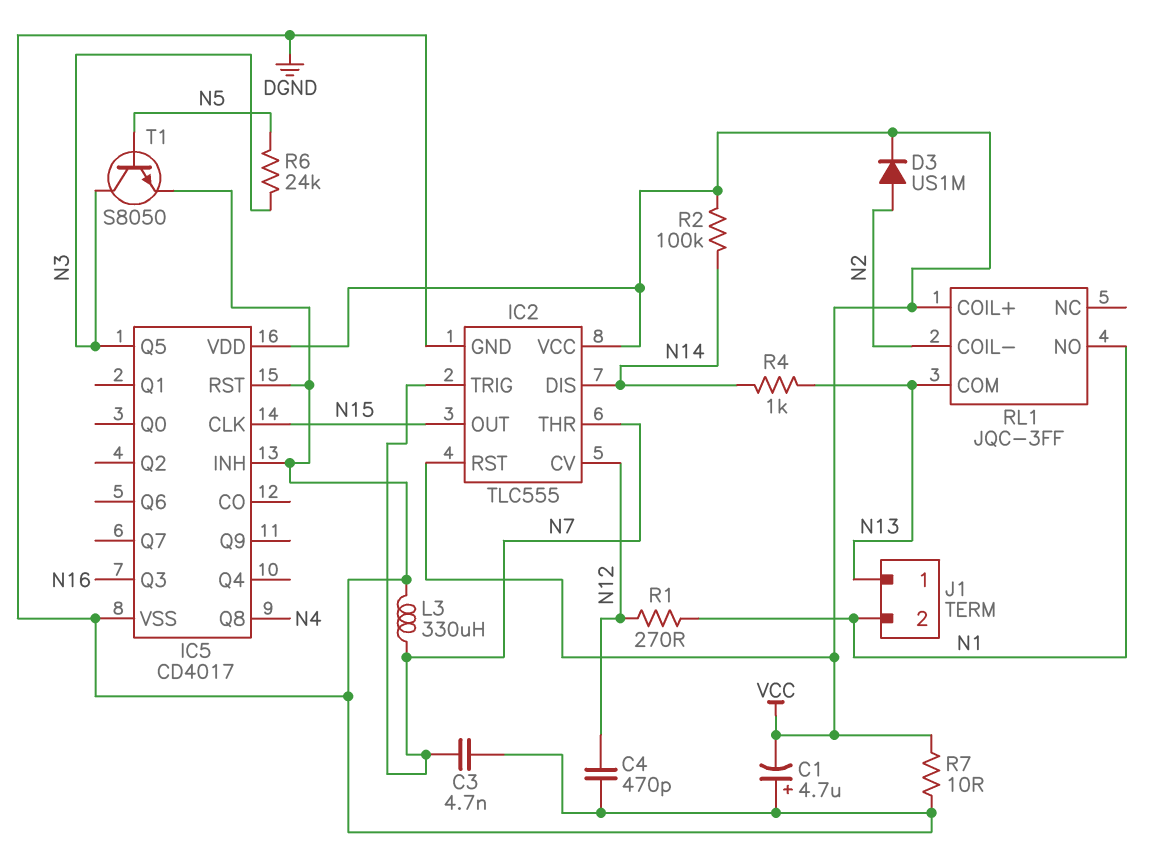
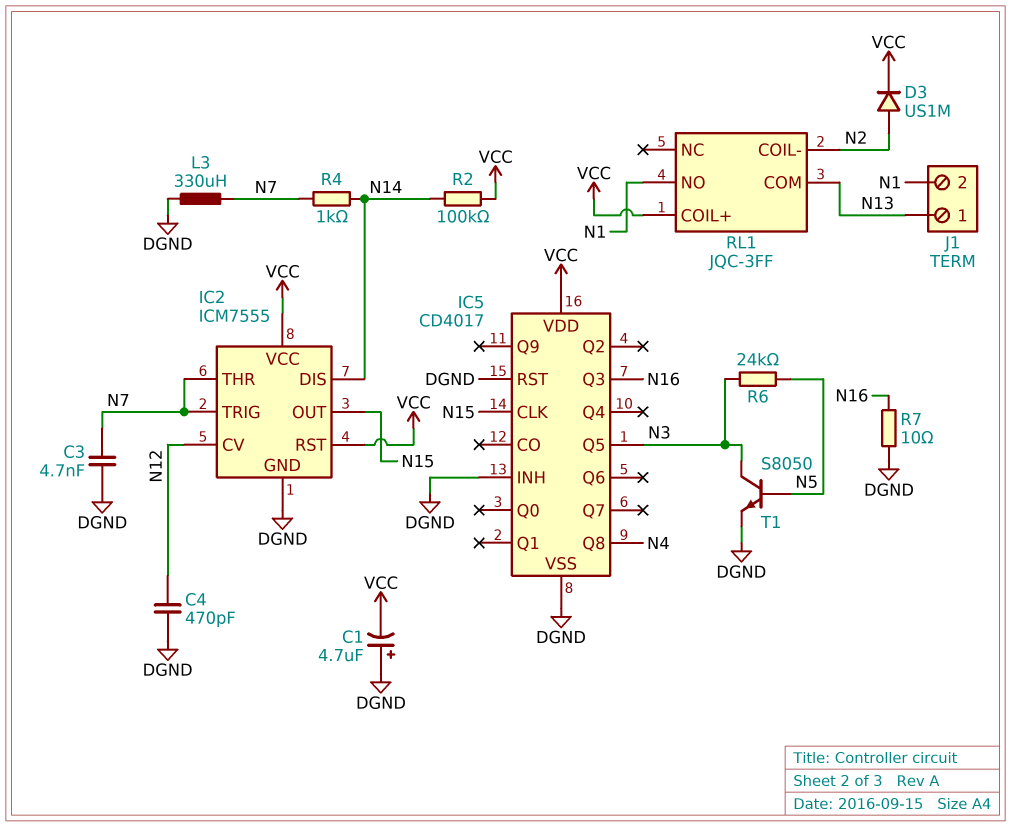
IC2: TLC555 -> ICM7555
R1: 270 (N1, N12) -> none
R4: 1k (N13, N14) -> 1k (N7, N14)
R7: 10 (DGND, VCC) -> 10 (DGND, N16)

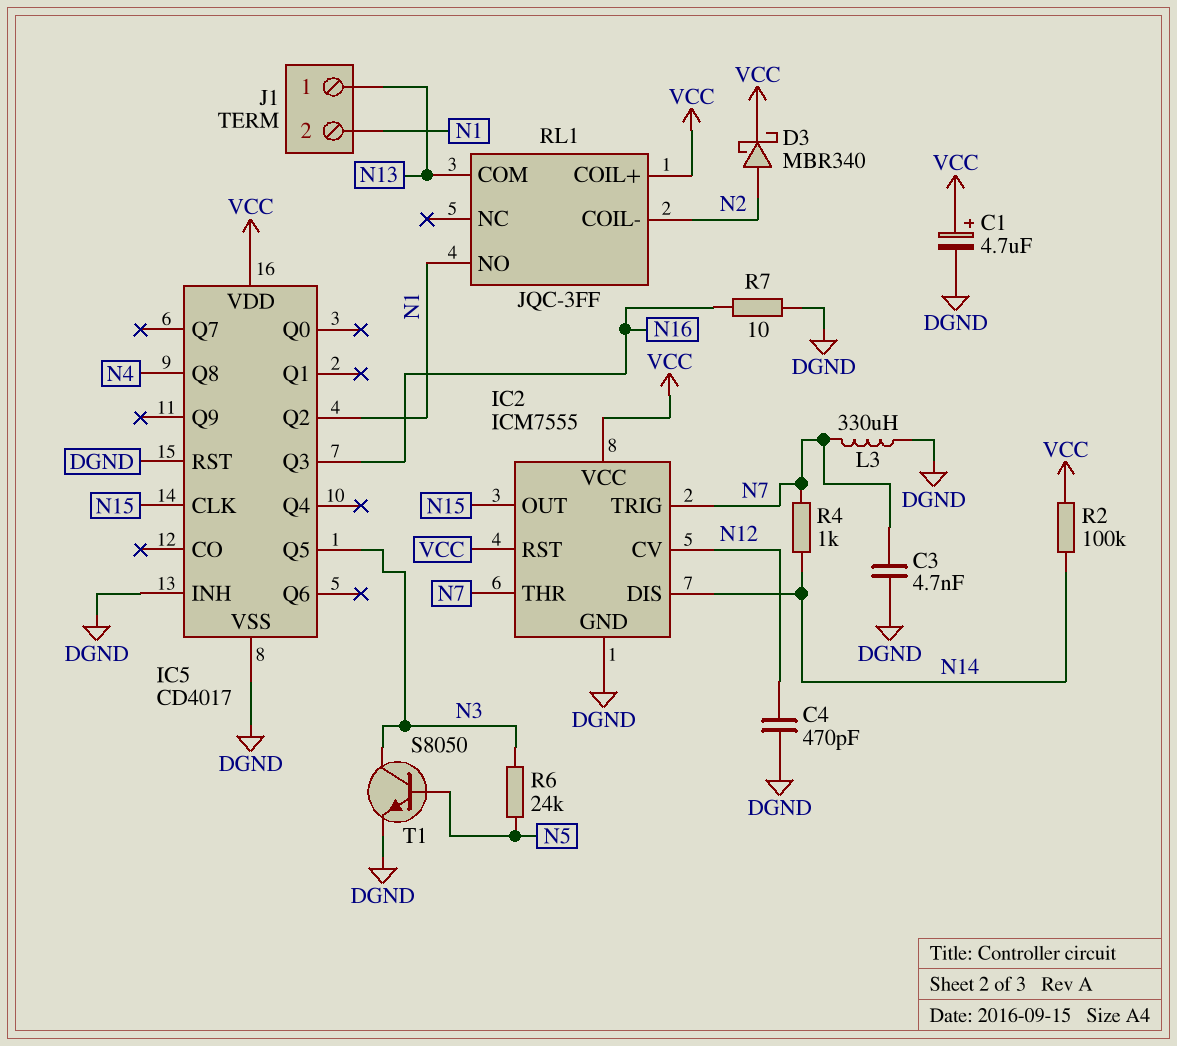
C1: 4.7uF (plus DGND, minus VCC) -> 4.7uF (plus VCC, minus DGND)
D3: diode US1M (A N2, K VCC) -> schottky MBR340 (A N2, K VCC)
IC5 pin Q2: none -> N1

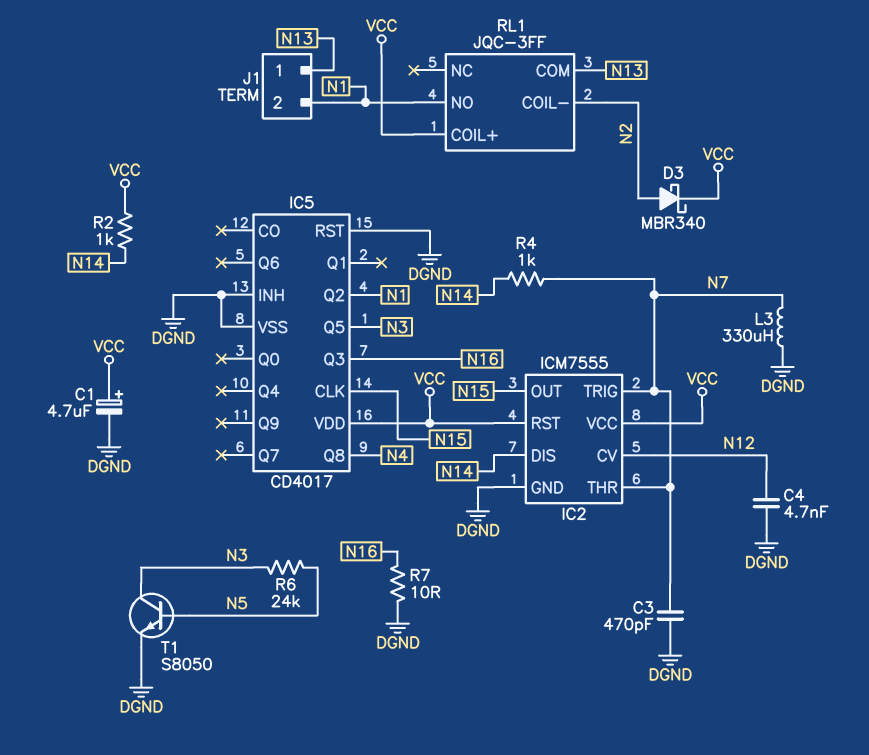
C3: 4.7nF (DGND, N7) -> 470pF (DGND, N7)
C4: 470pF (DGND, N12) -> 4.7nF (DGND, N12)
R2: 100k (N14, VCC) -> 1k (N14, VCC)

